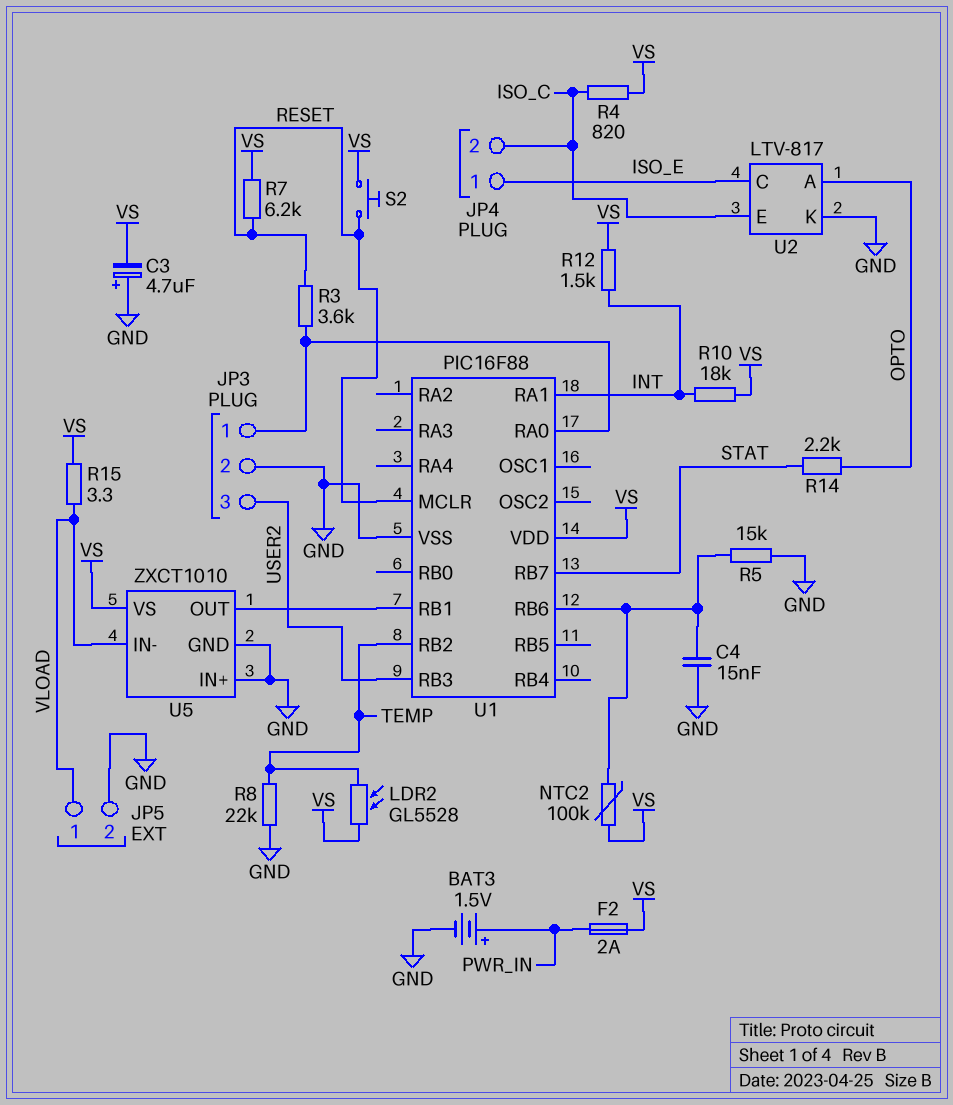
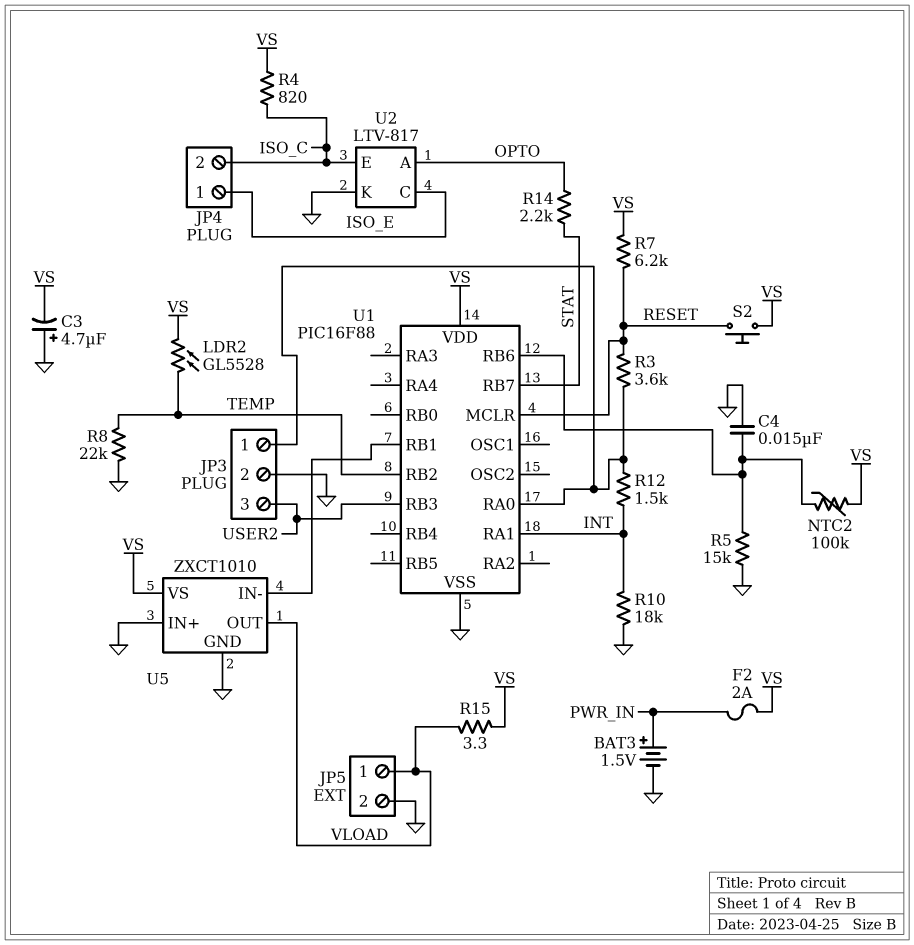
R10: 18k (INT, VS) -> 18k (GND, INT)
R12: 1.5k (INT, VS) -> 1.5k (INT, JP3/1)
U5 pin IN-: VLOAD -> U1/RB1
U5 pin OUT: U1/RB1 -> VLOAD

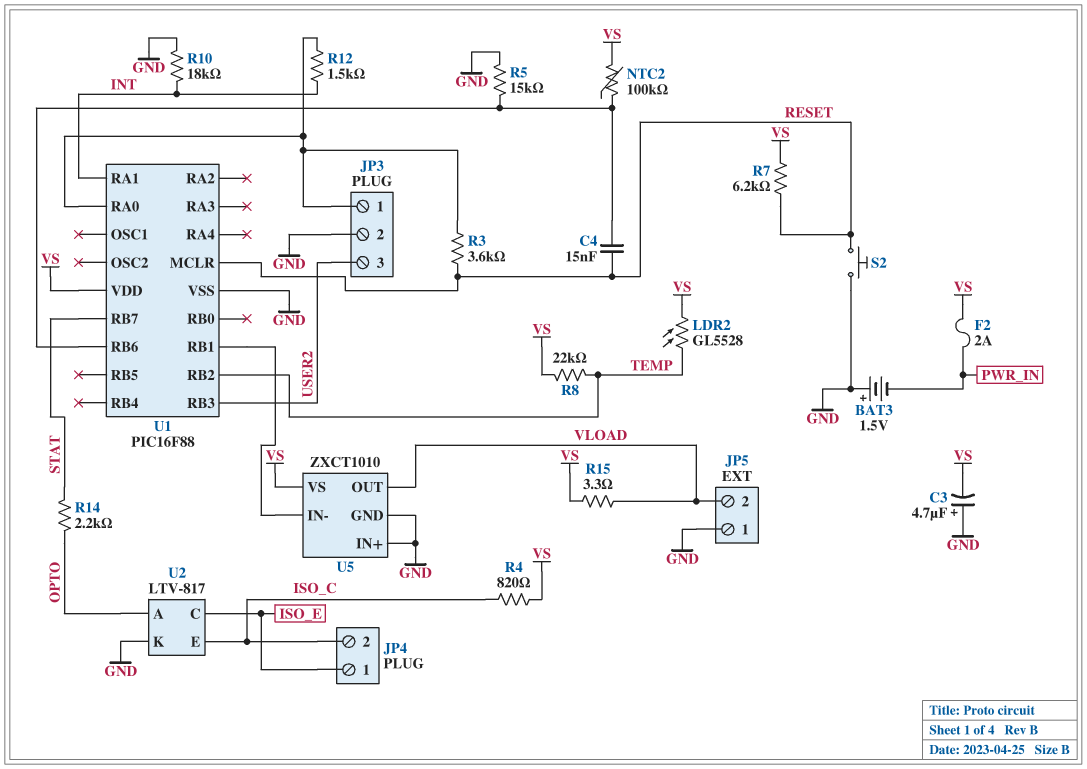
BAT3: 1.5V (plus PWR_IN, minus GND) -> 1.5V (plus GND, minus PWR_IN)
C4: 15nF (GND, U1/RB6) -> 15nF (RESET, U1/RB6)
JP5 pin 1: VLOAD -> GND
JP5 pin 2: GND -> VLOAD
R8: 22k (GND, TEMP) -> 22k (TEMP, VS)
S2: button (RESET, VS) -> button (GND, RESET)

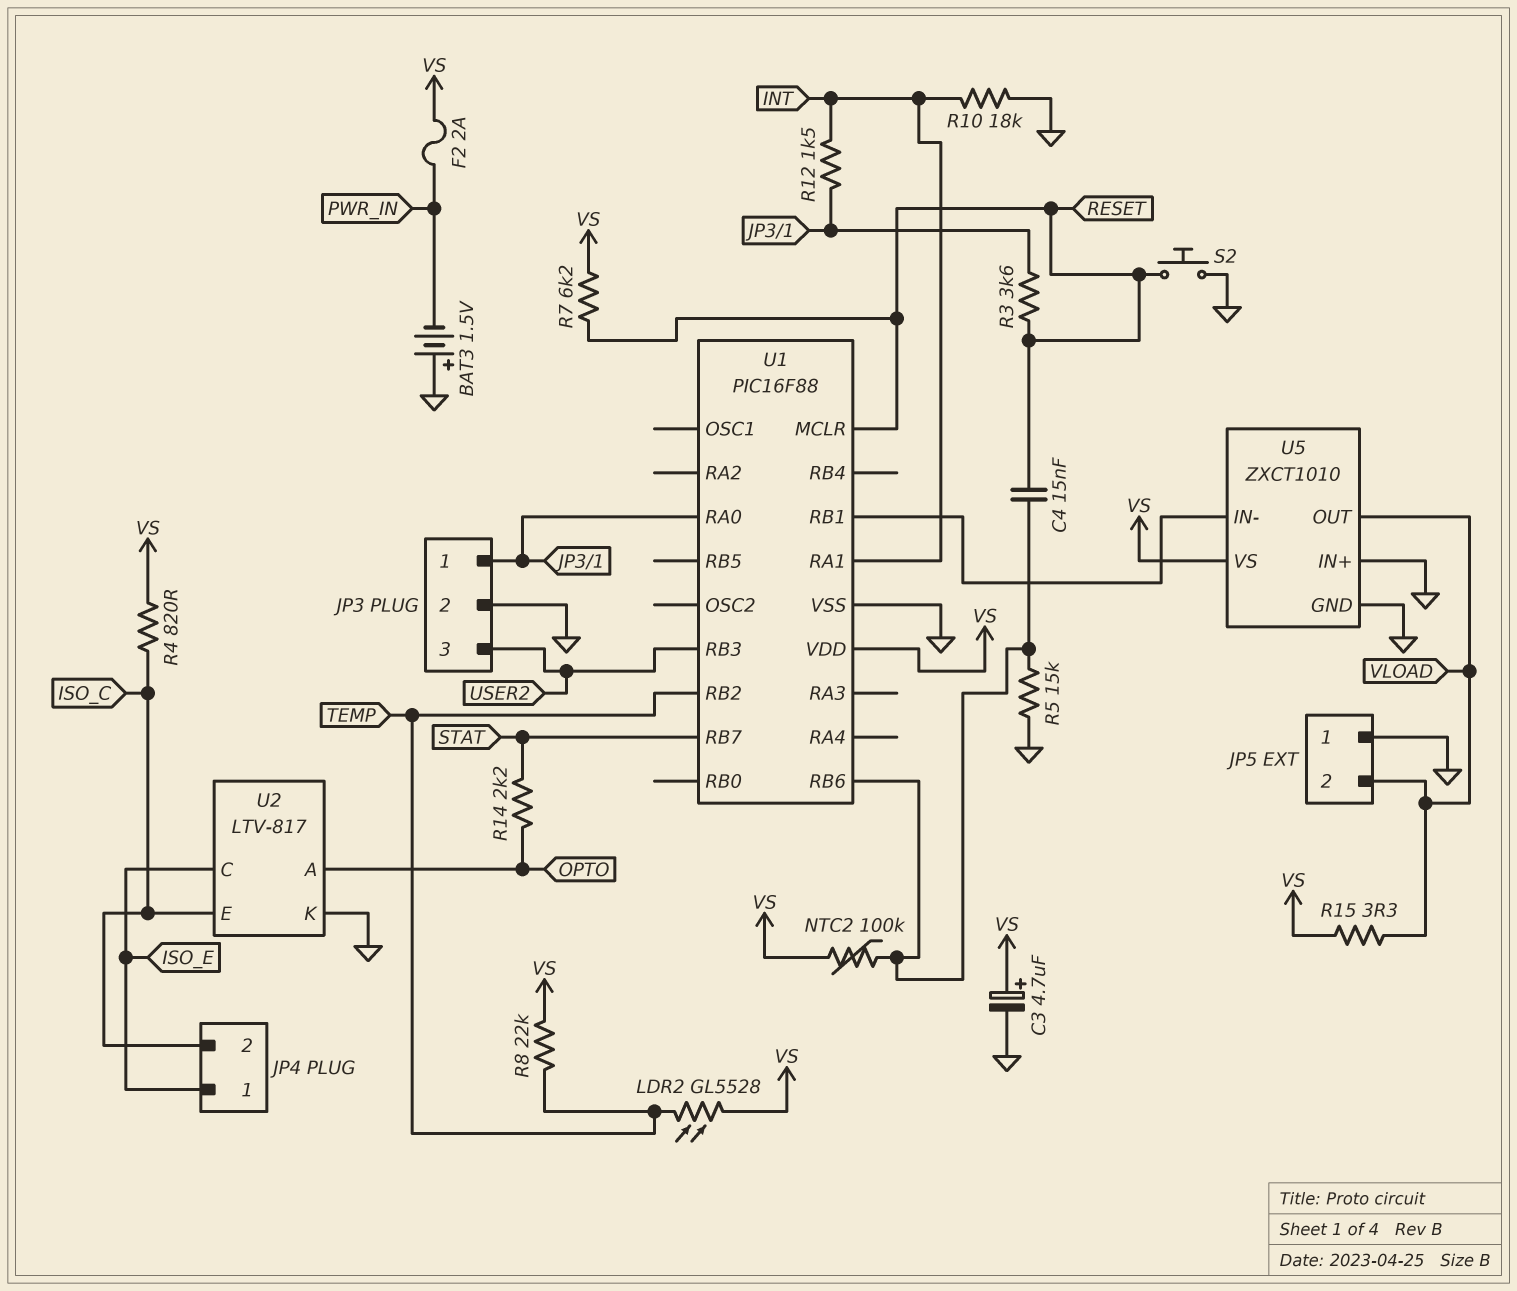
C3: 4.7uF (plus GND, minus VS) -> 4.7uF (plus VS, minus GND)

